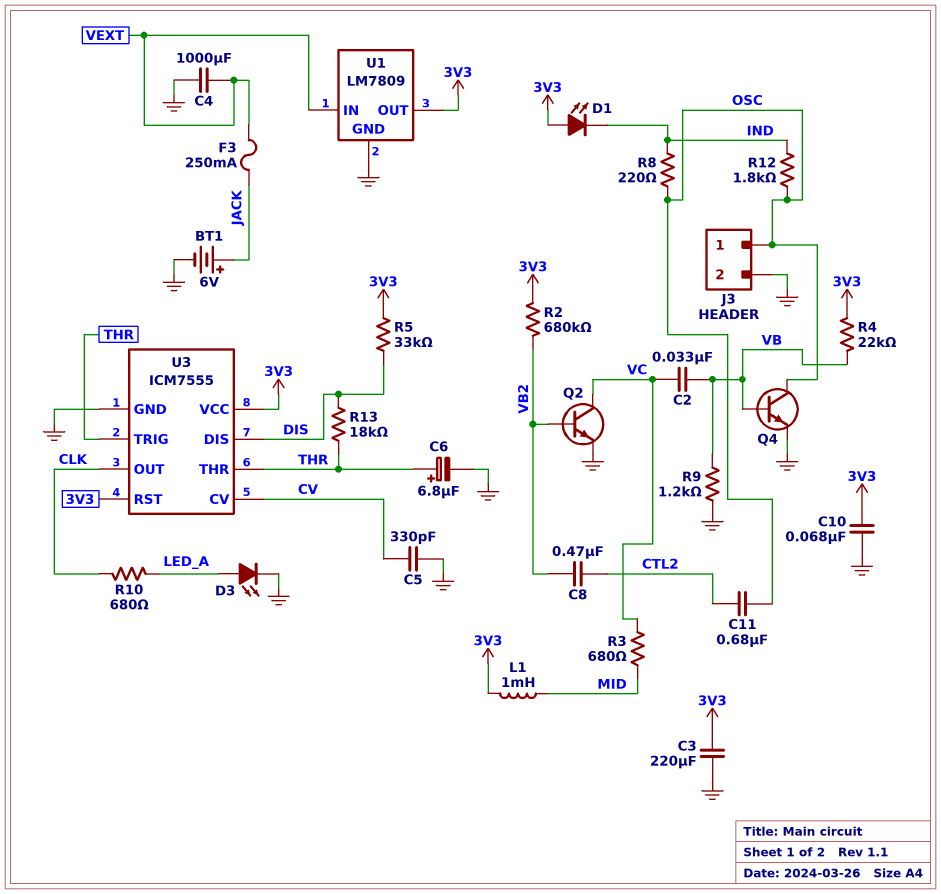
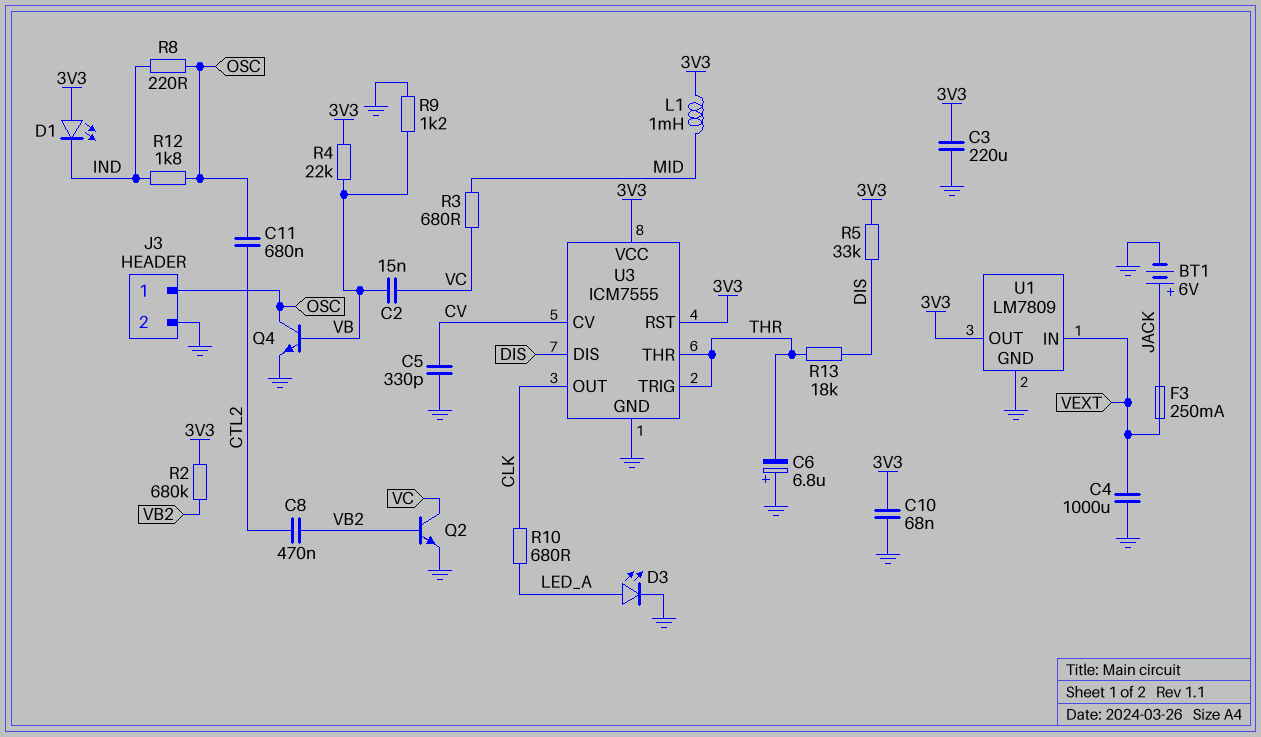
C2: 33nF (VB, VC) -> 15nF (VB, VC)
C6: 6.8uF (plus THR, minus GND) -> 6.8uF (plus GND, minus THR)

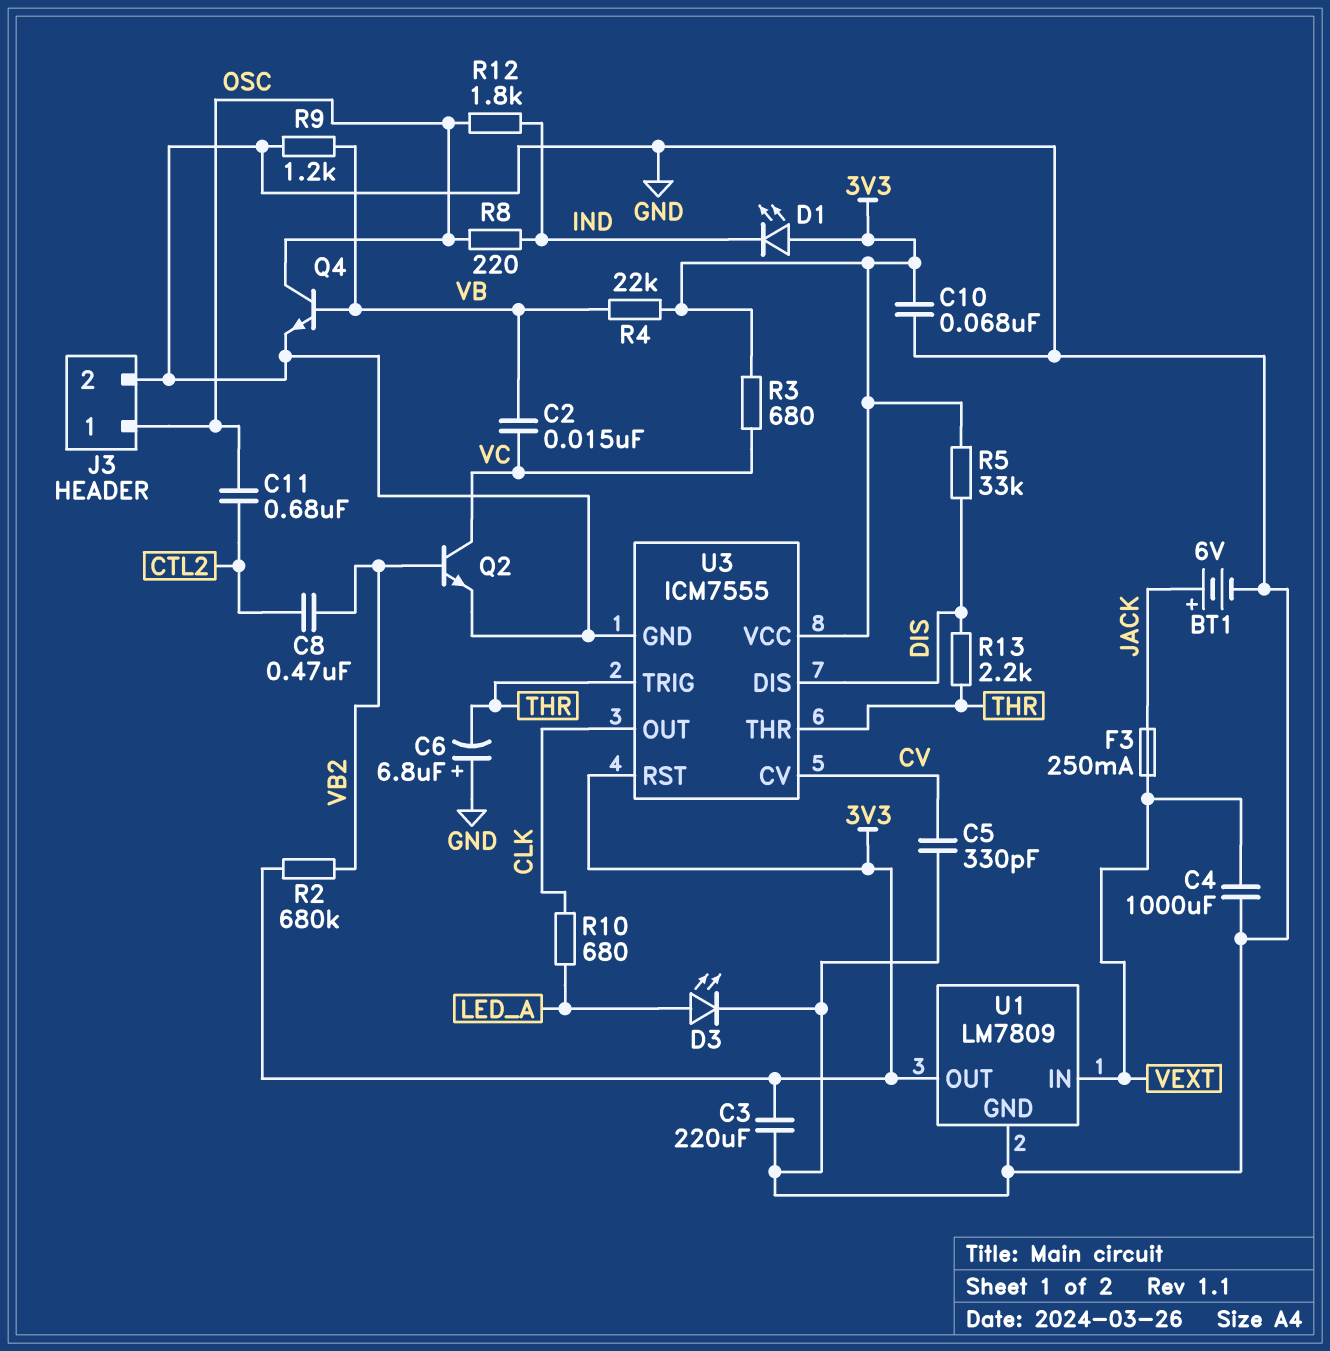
L1: 1mH (3V3, MID) -> none
R3: 680 (MID, VC) -> 680 (3V3, VC)
R13: 18k (DIS, THR) -> 2.2k (DIS, THR)

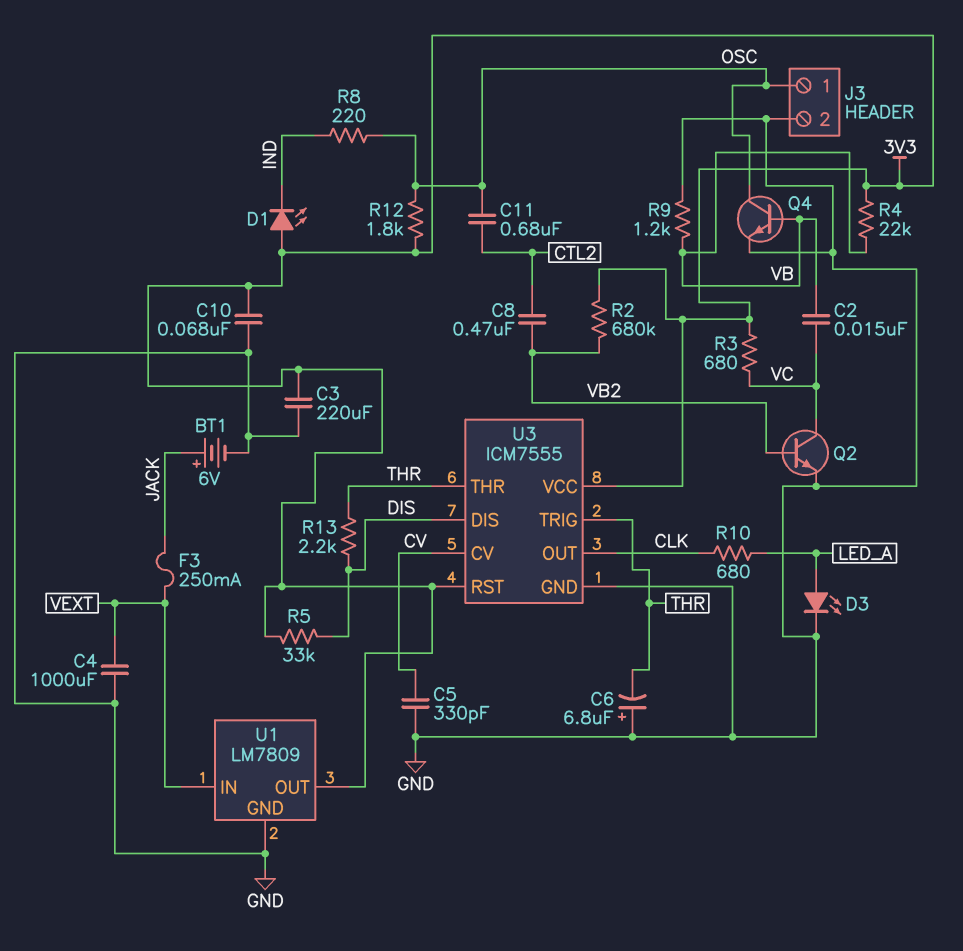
R12: 1.8k (IND, OSC) -> 1.8k (3V3, OSC)

